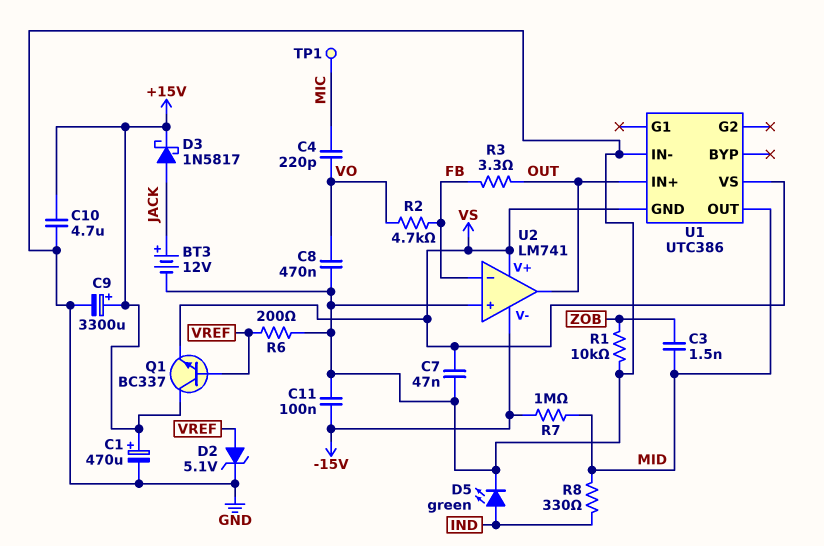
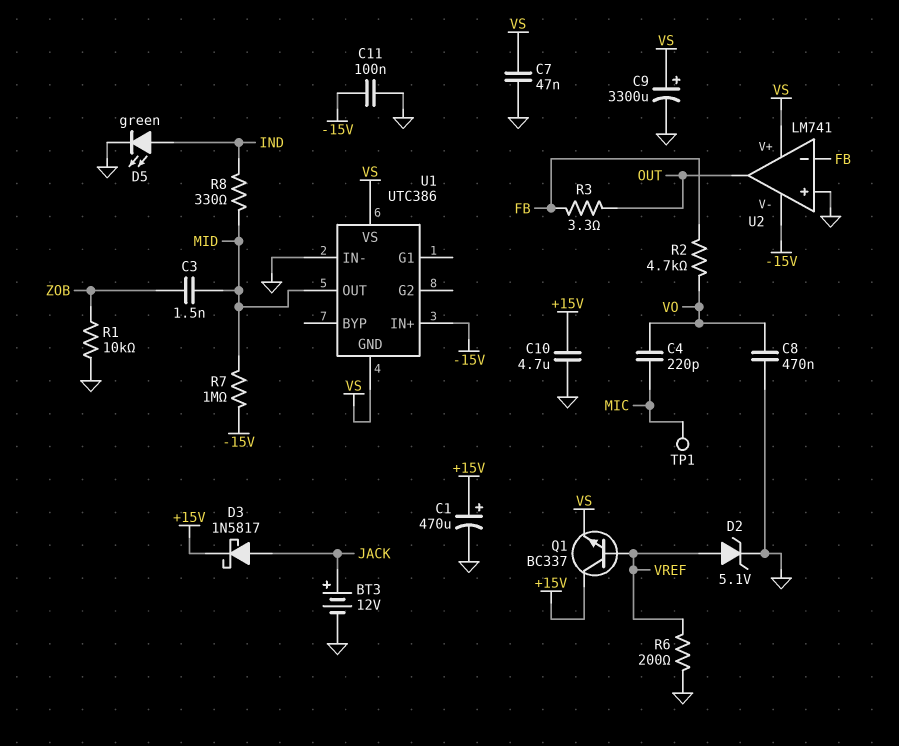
C9: 3300uF (plus +15V, minus GND) -> 3300uF (plus VS, minus GND)
U1 pin IN+: OUT -> -15V

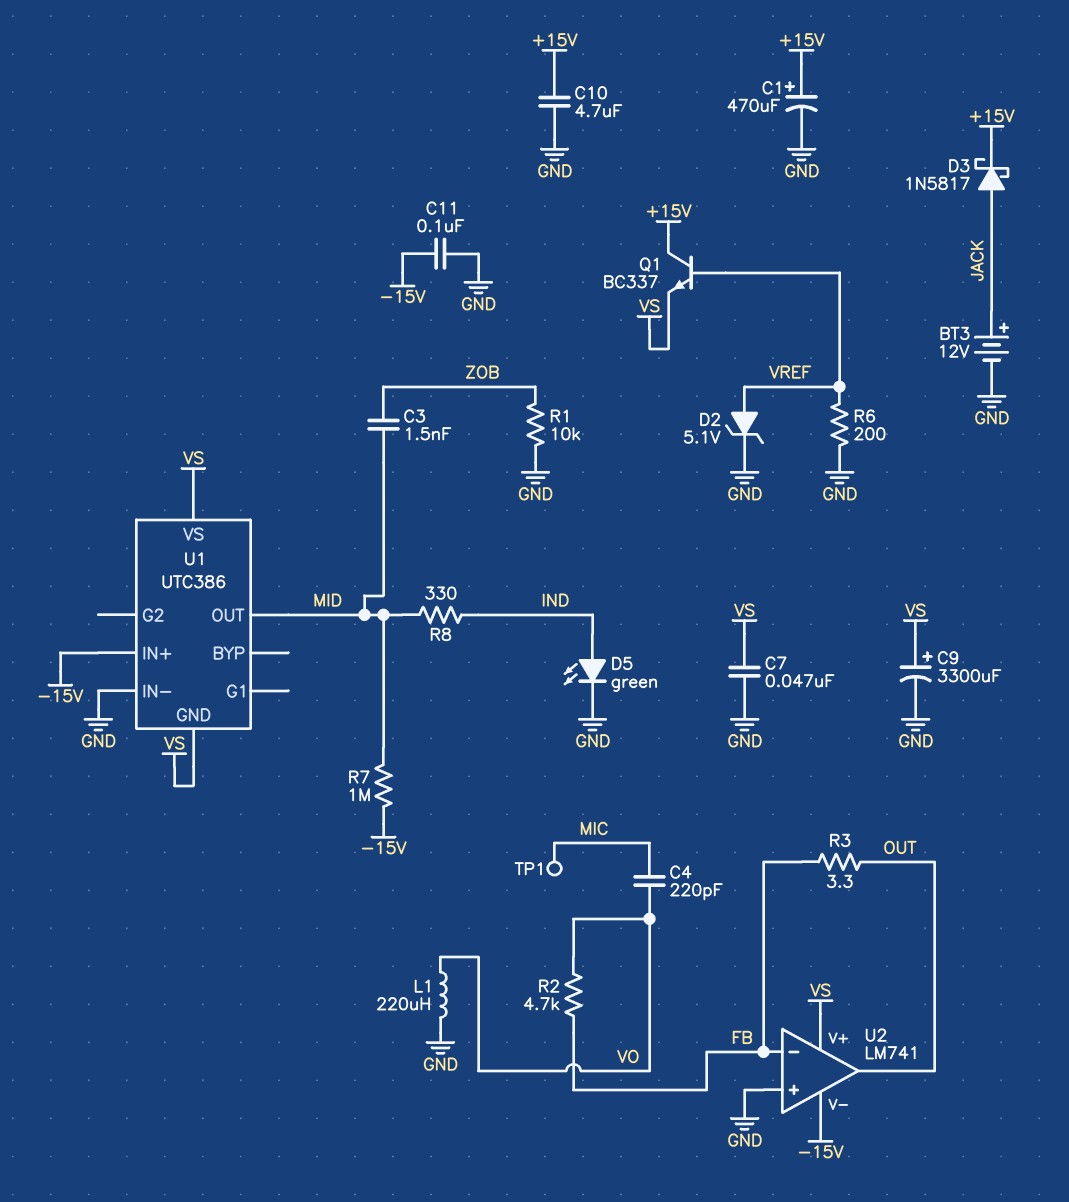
C8: 470nF (GND, VO) -> none
L1: none -> 220uH (GND, VO)

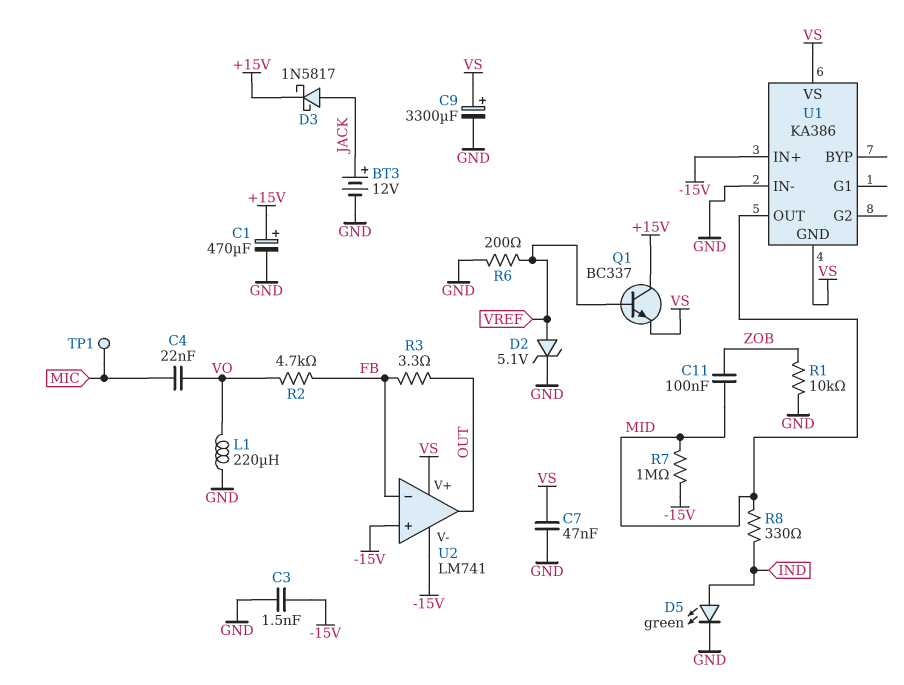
C3: 1.5nF (MID, ZOB) -> 1.5nF (-15V, GND)
C4: 220pF (MIC, VO) -> 22nF (MIC, VO)
C10: 4.7uF (+15V, GND) -> none
C11: 100nF (-15V, GND) -> 100nF (MID, ZOB)
U1: UTC386 -> KA386
U2 pin in+: GND -> -15V

